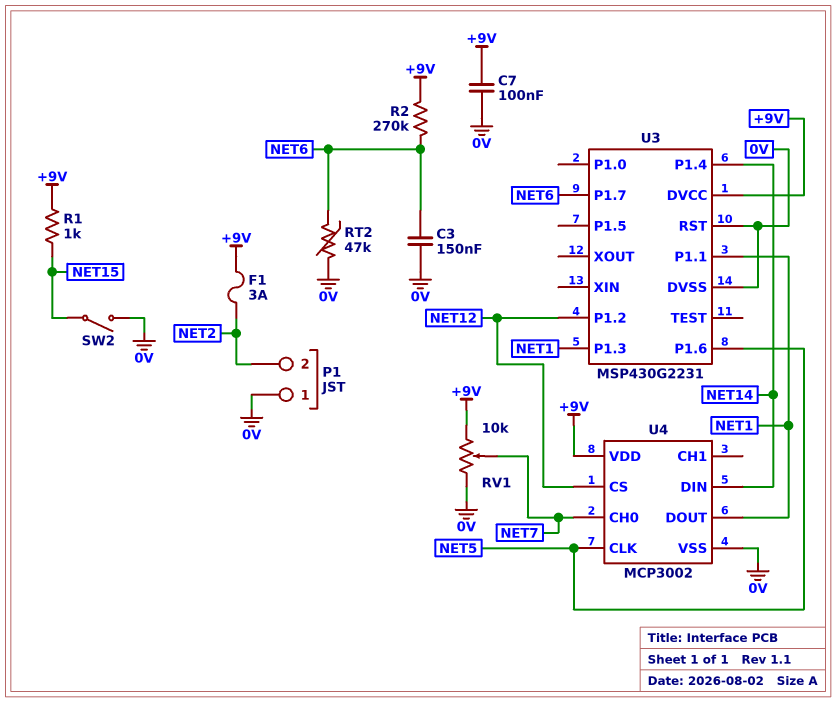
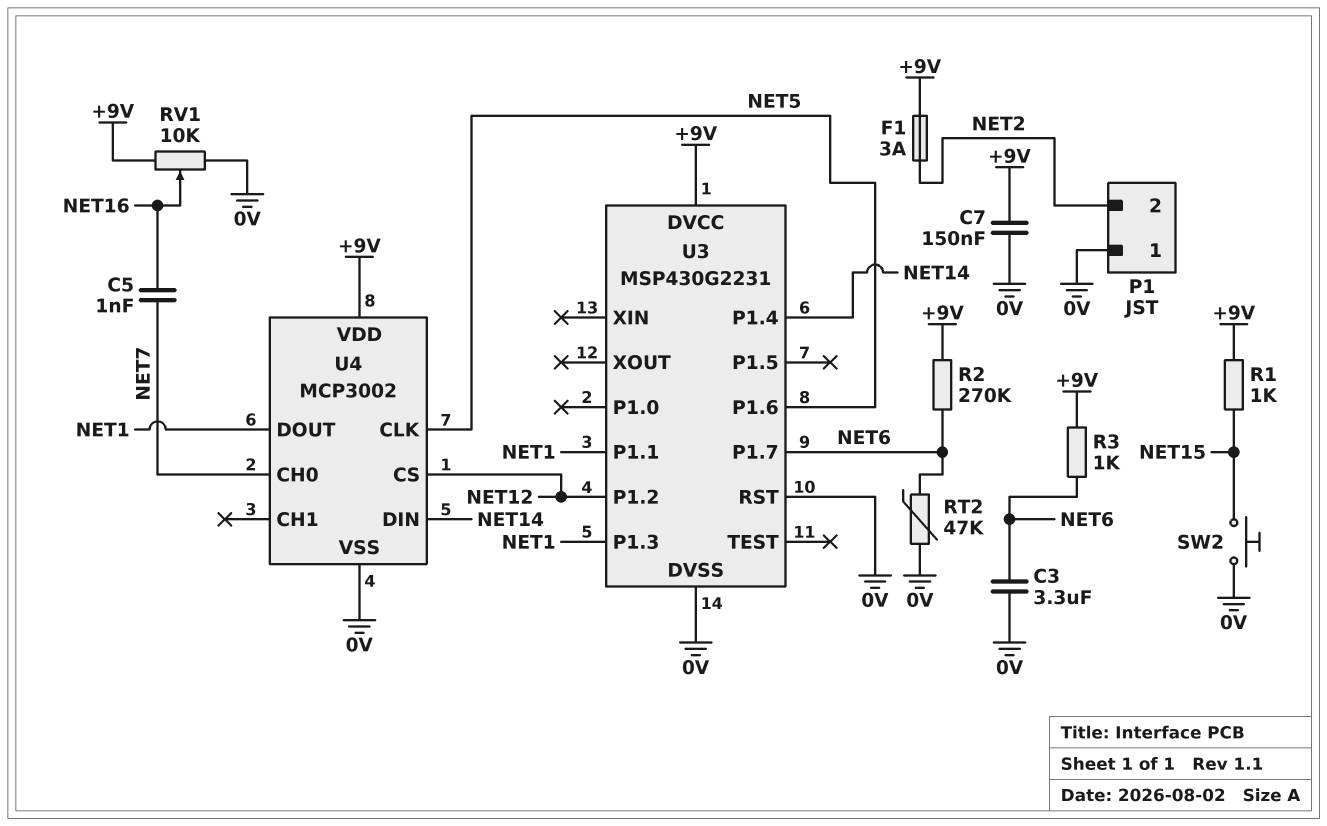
C3: 150nF (0V, NET6) -> 3.3uF (0V, NET6)
C5: none -> 1nF (NET7, NET16)
C7: 100nF (+9V, 0V) -> 150nF (+9V, 0V)
R3: none -> 1k (+9V, NET6)
RV1: 10k (+9V, 0V, wiper NET7) -> 10k (+9V, 0V, wiper NET16)
SW2: switch (0V, NET15) -> button (0V, NET15)

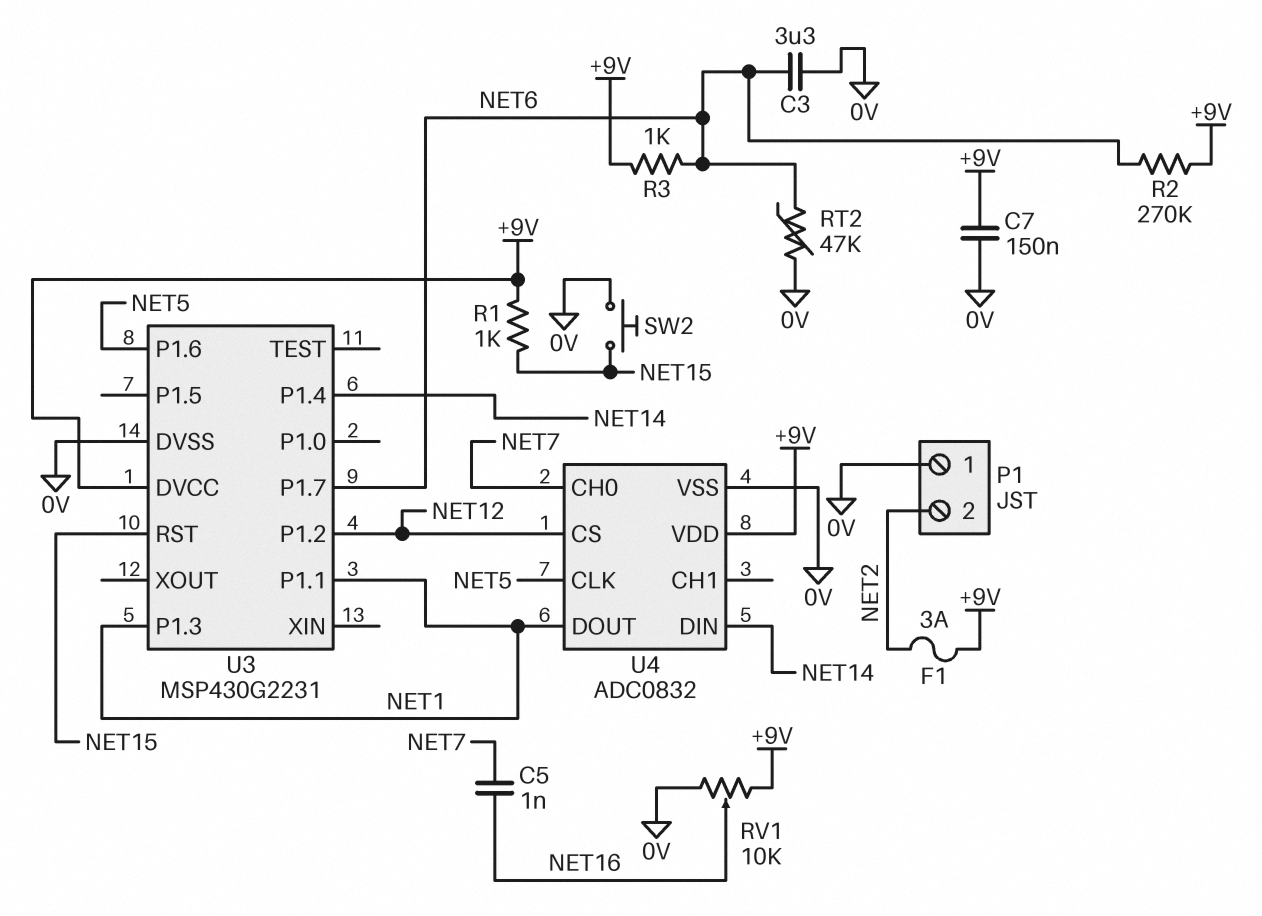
U3 pin RST: 0V -> NET15
U4: MCP3002 -> ADC0832

